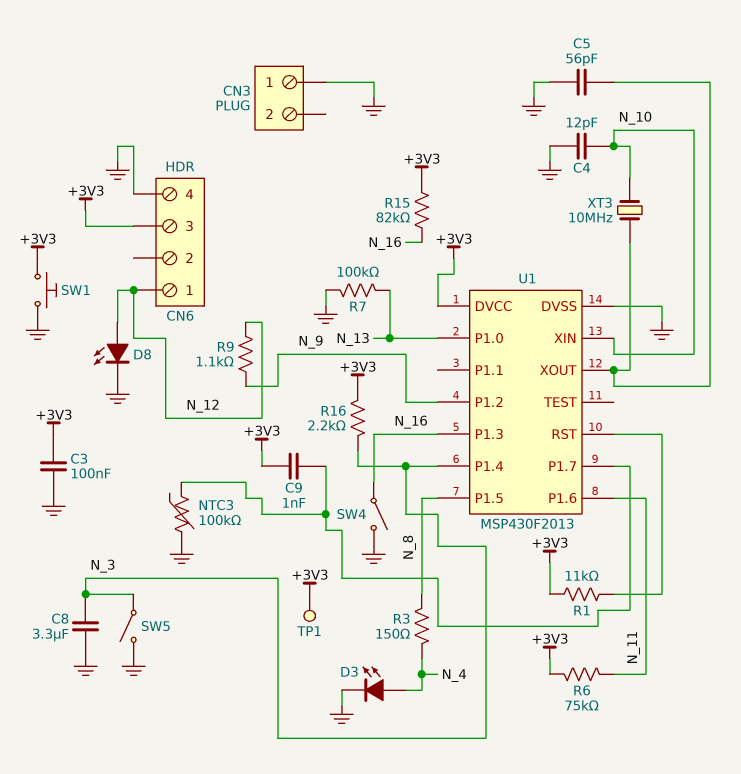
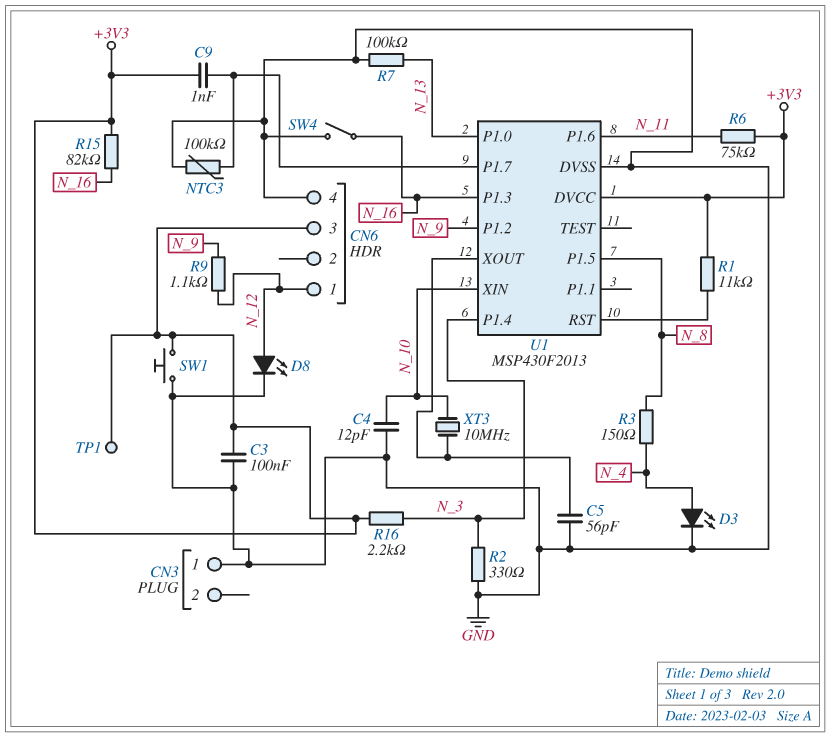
C8: 3.3uF (GND, N_3) -> none
R2: none -> 330 (GND, N_3)
SW5: switch (GND, N_3) -> none

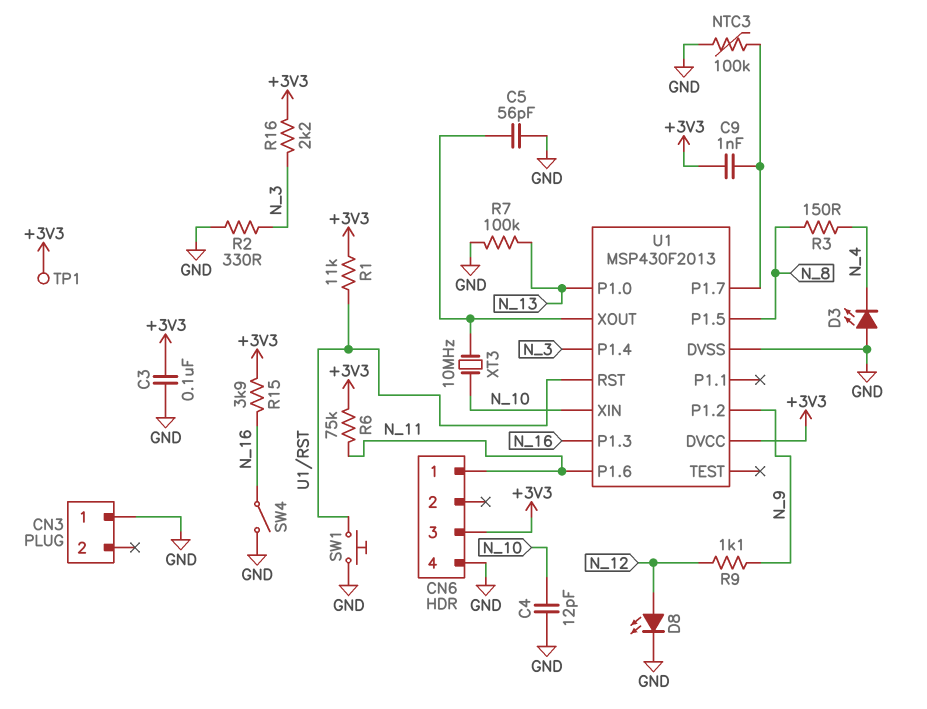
CN6 pin 1: N_12 -> N_11
D3: LED (A N_4, K GND) -> LED (A GND, K N_4)
R15: 82k (+3V3, N_16) -> 3.9k (+3V3, N_16)
SW1: button (+3V3, GND) -> button (GND, U1/RST)

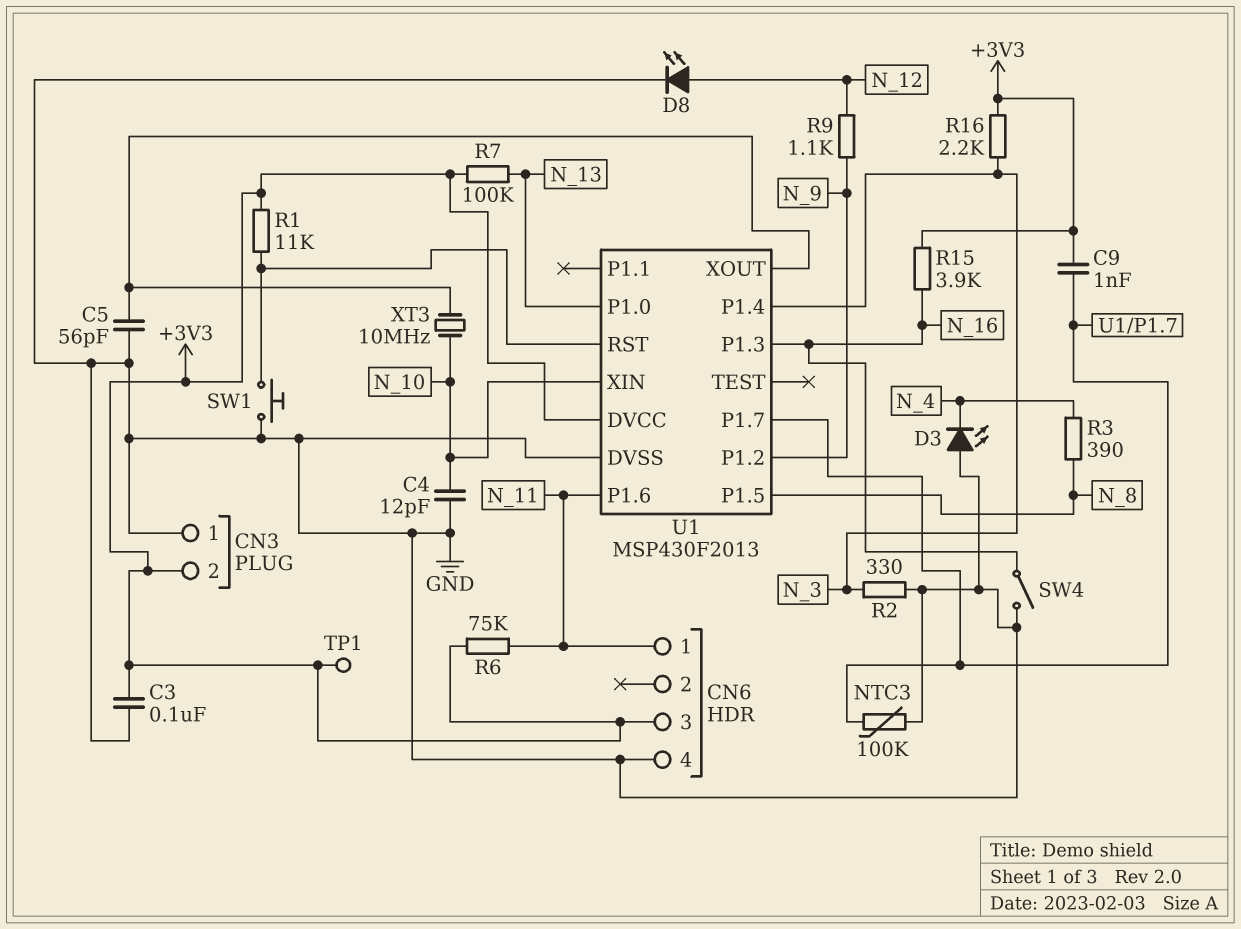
CN3 pin 2: none -> +3V3
R3: 150 (N_4, N_8) -> 390 (N_4, N_8)
R7: 100k (GND, N_13) -> 100k (+3V3, N_13)

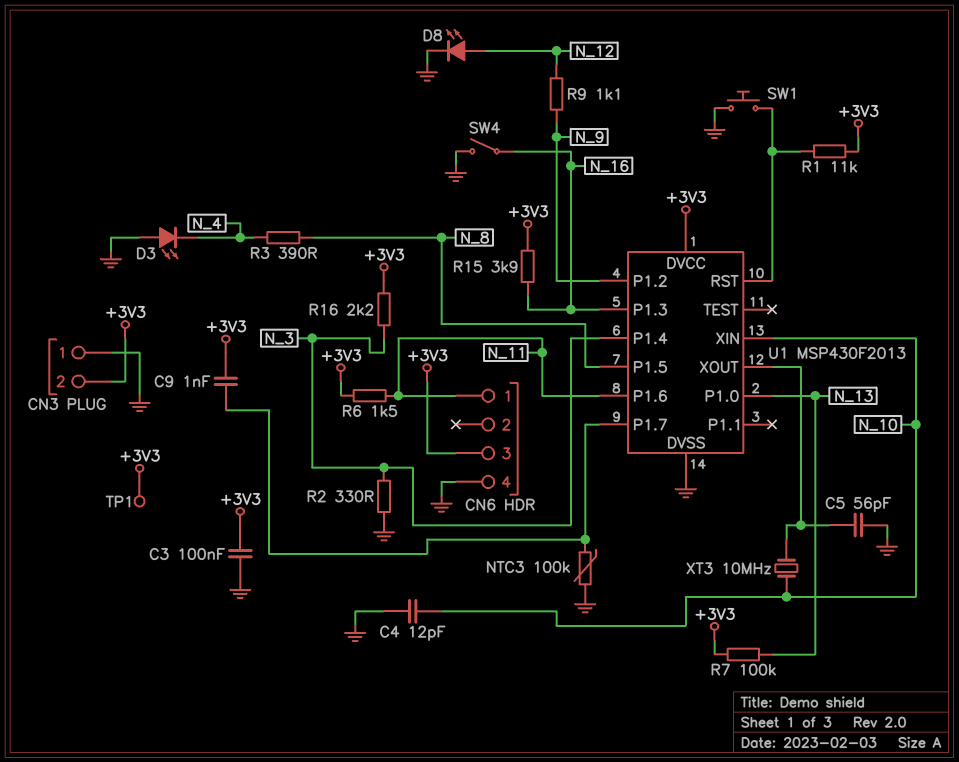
R6: 75k (+3V3, N_11) -> 1.5k (+3V3, N_11)

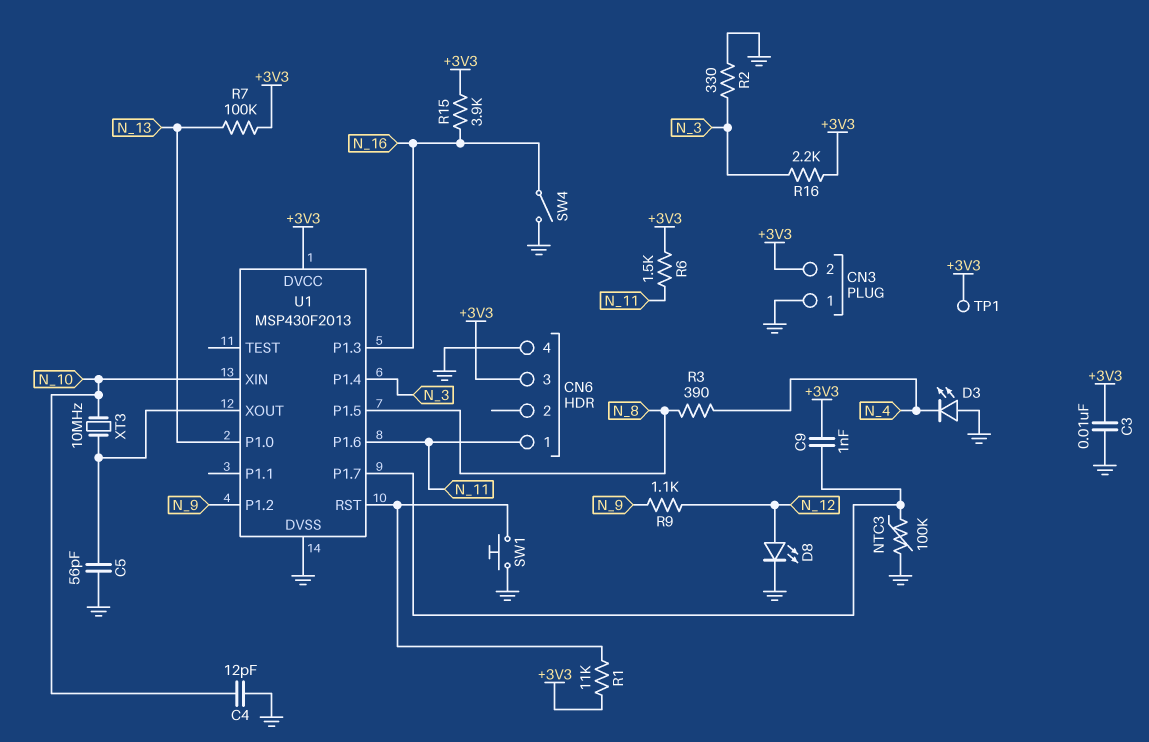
C3: 100nF (+3V3, GND) -> 10nF (+3V3, GND)

